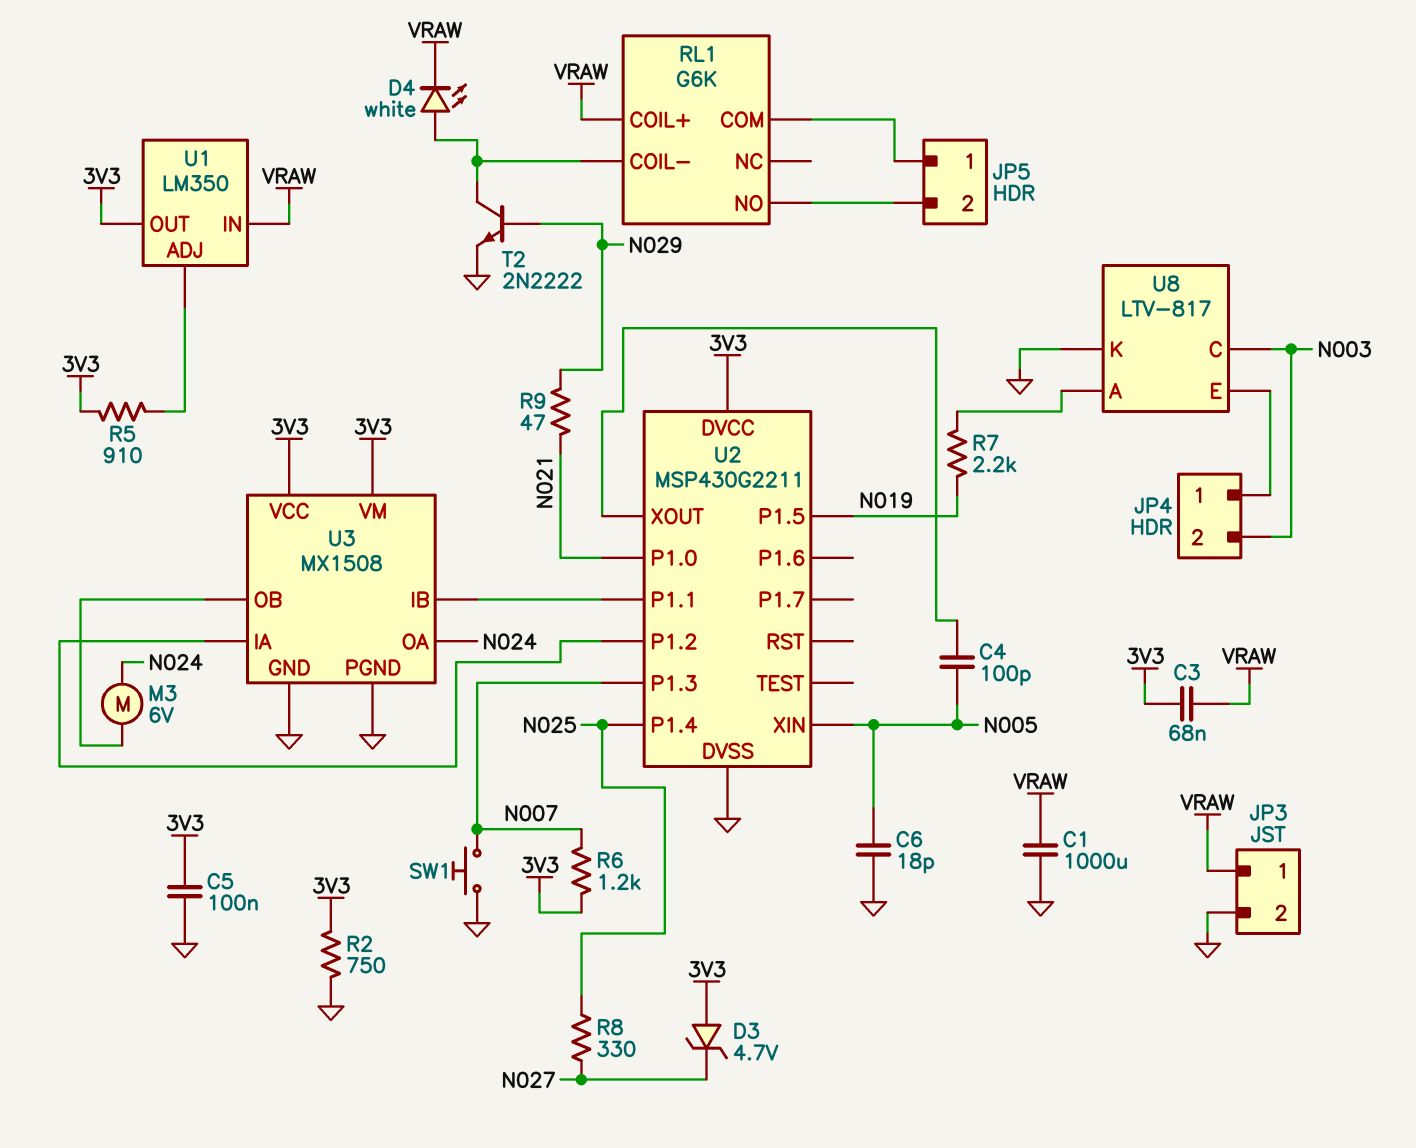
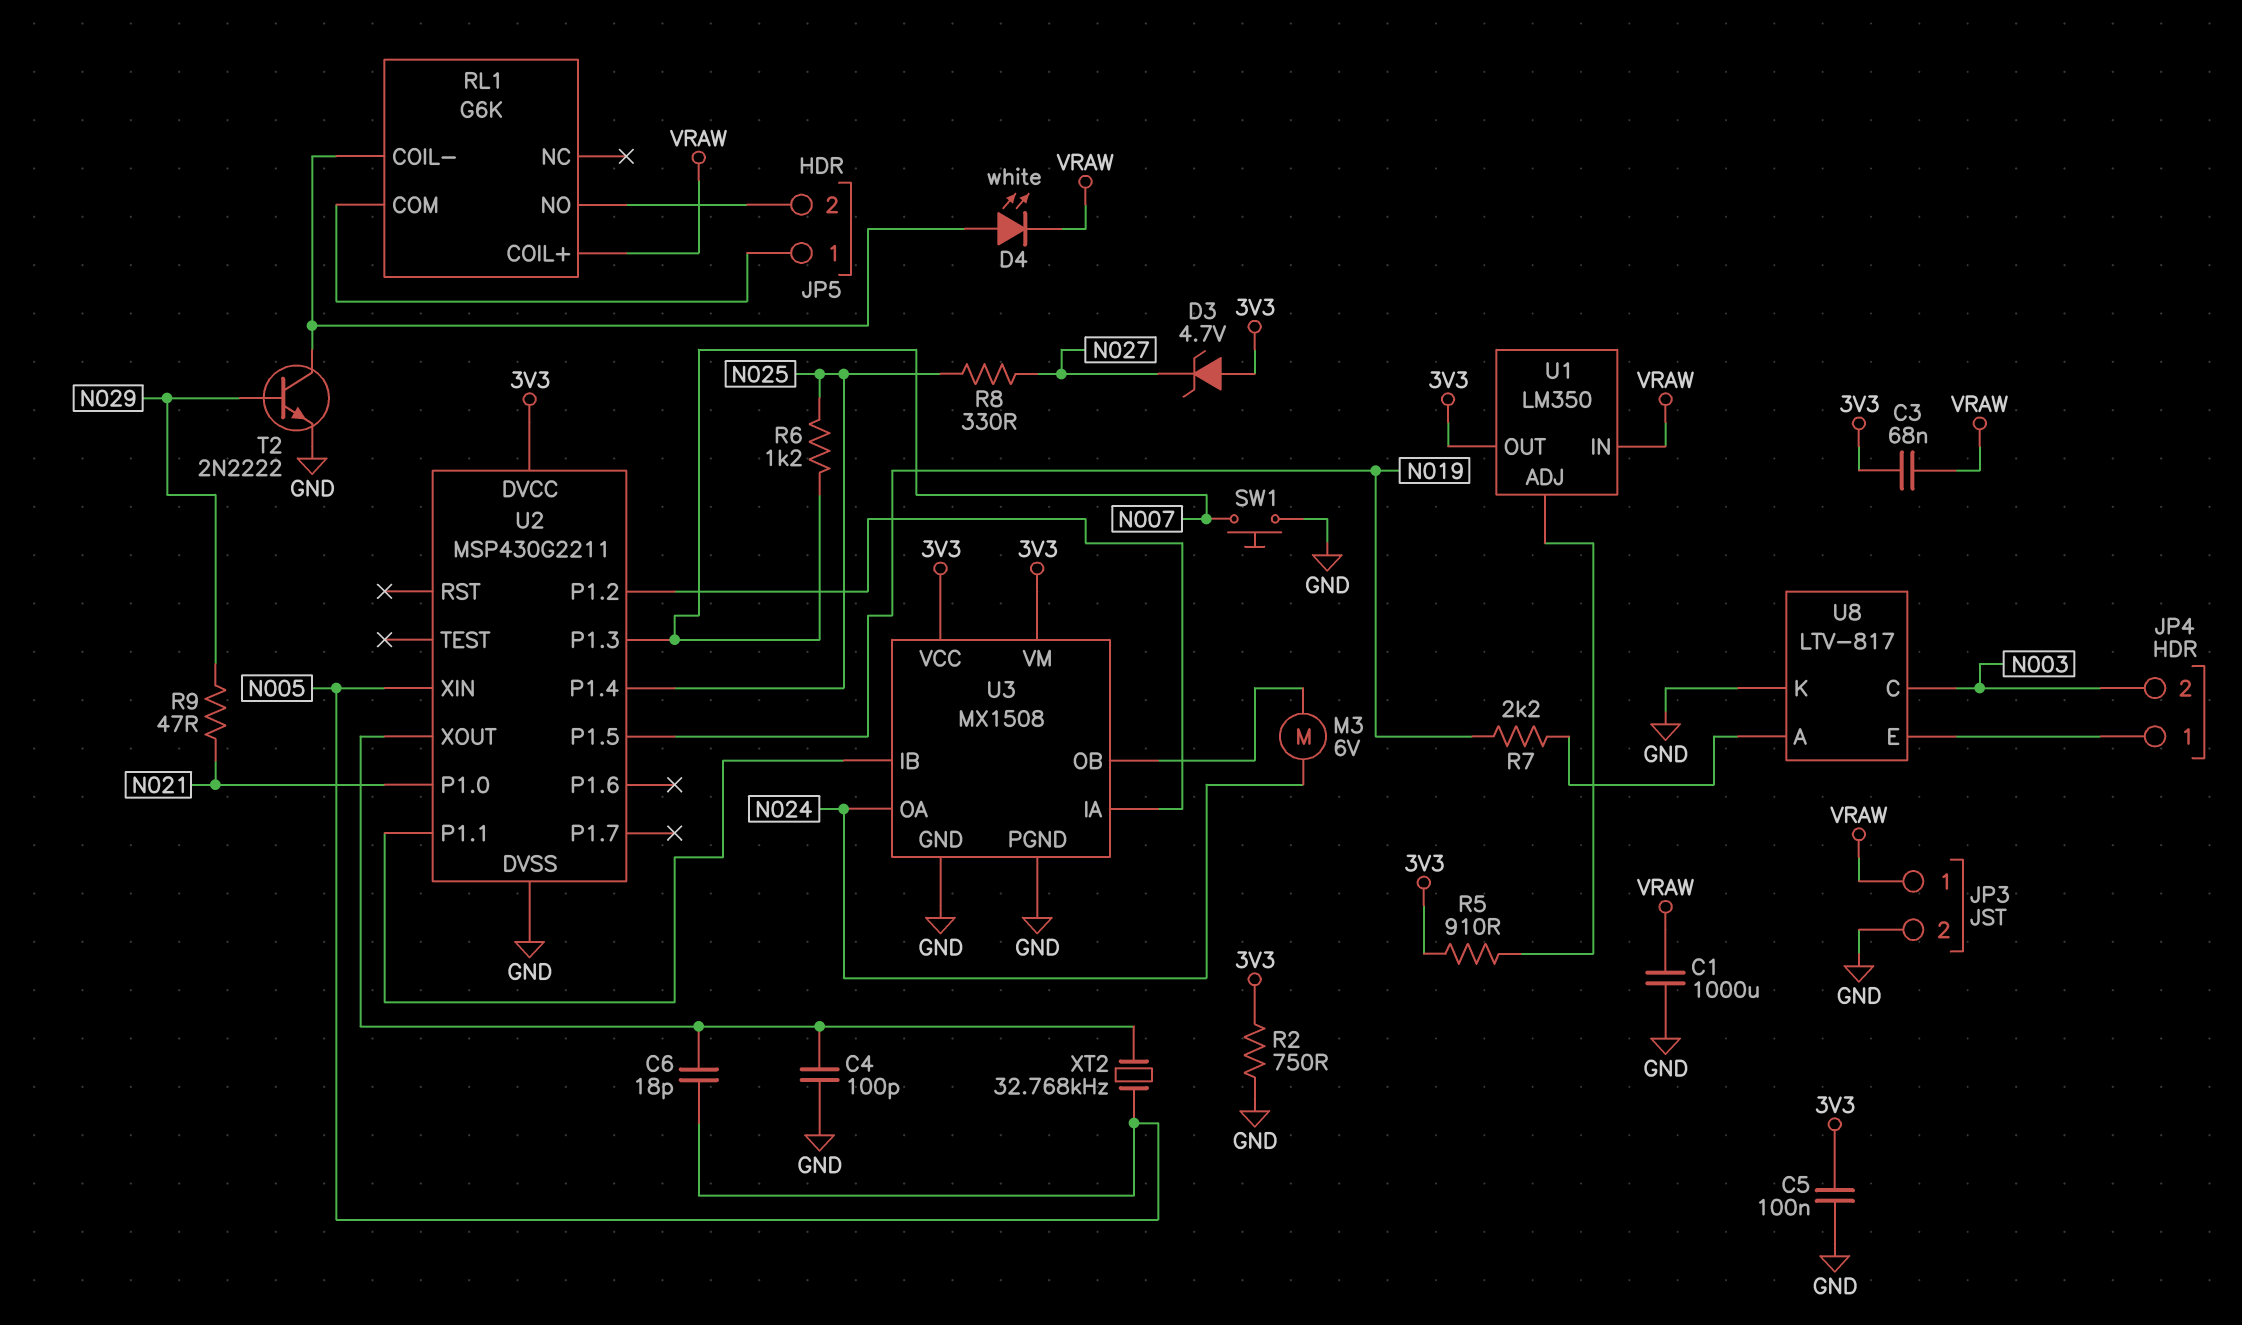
C4: 100pF (N005, U2/XOUT) -> 100pF (GND, U2/XOUT)
C6: 18pF (GND, N005) -> 18pF (N005, U2/XOUT)
R6: 1.2k (3V3, N007) -> 1.2k (N007, N025)
XT2: none -> 32.768kHz (N005, U2/XOUT)

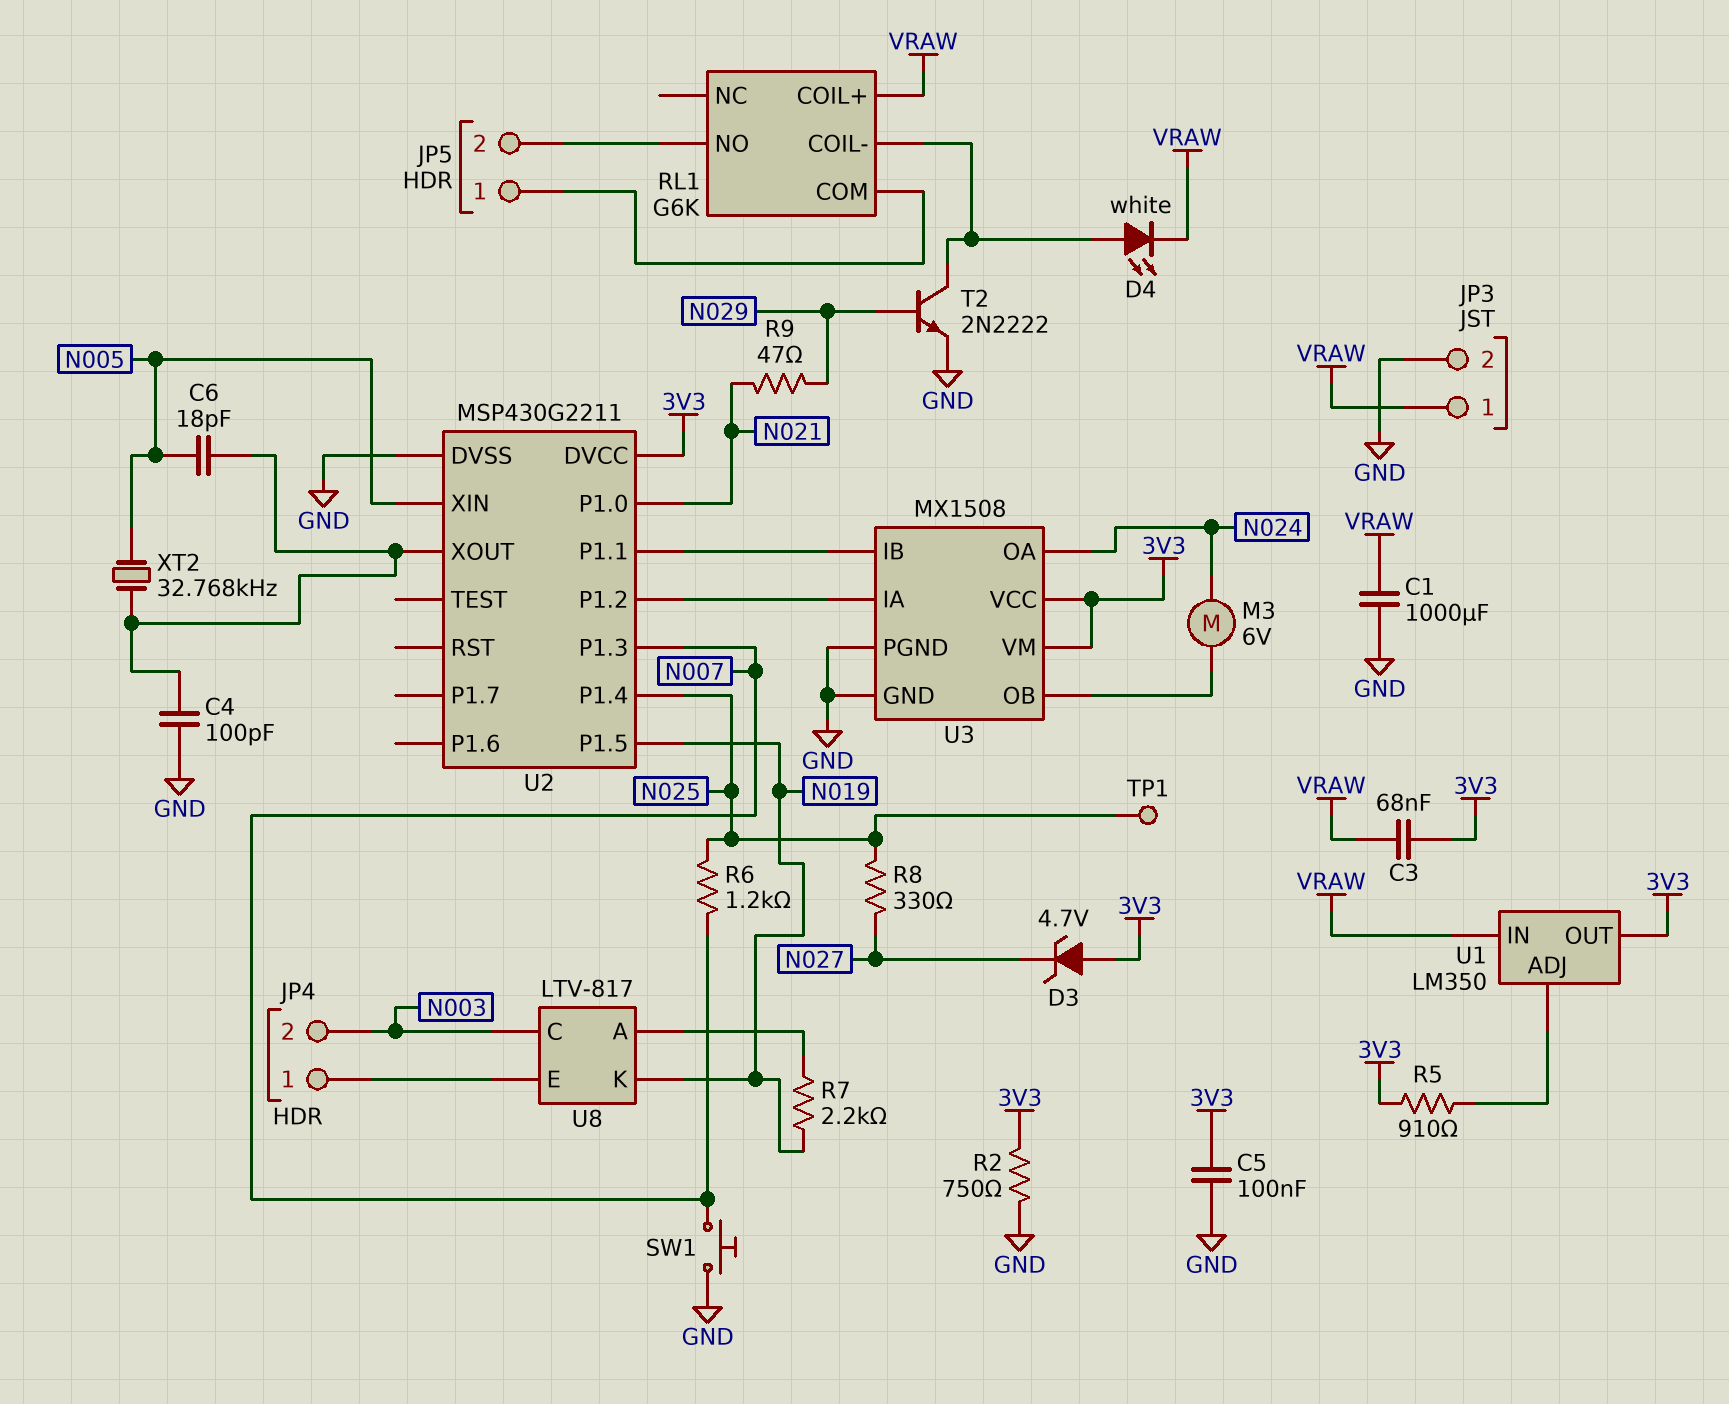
TP1: none -> test point (N025)
U8 pin K: GND -> N019

